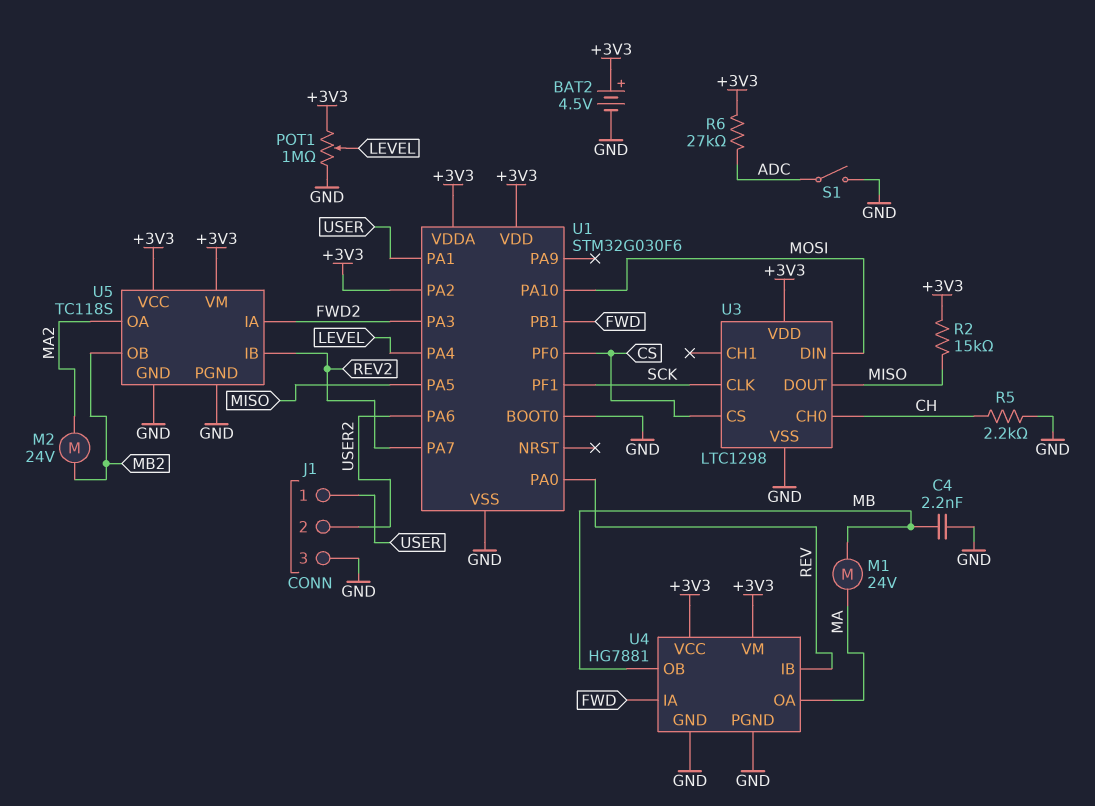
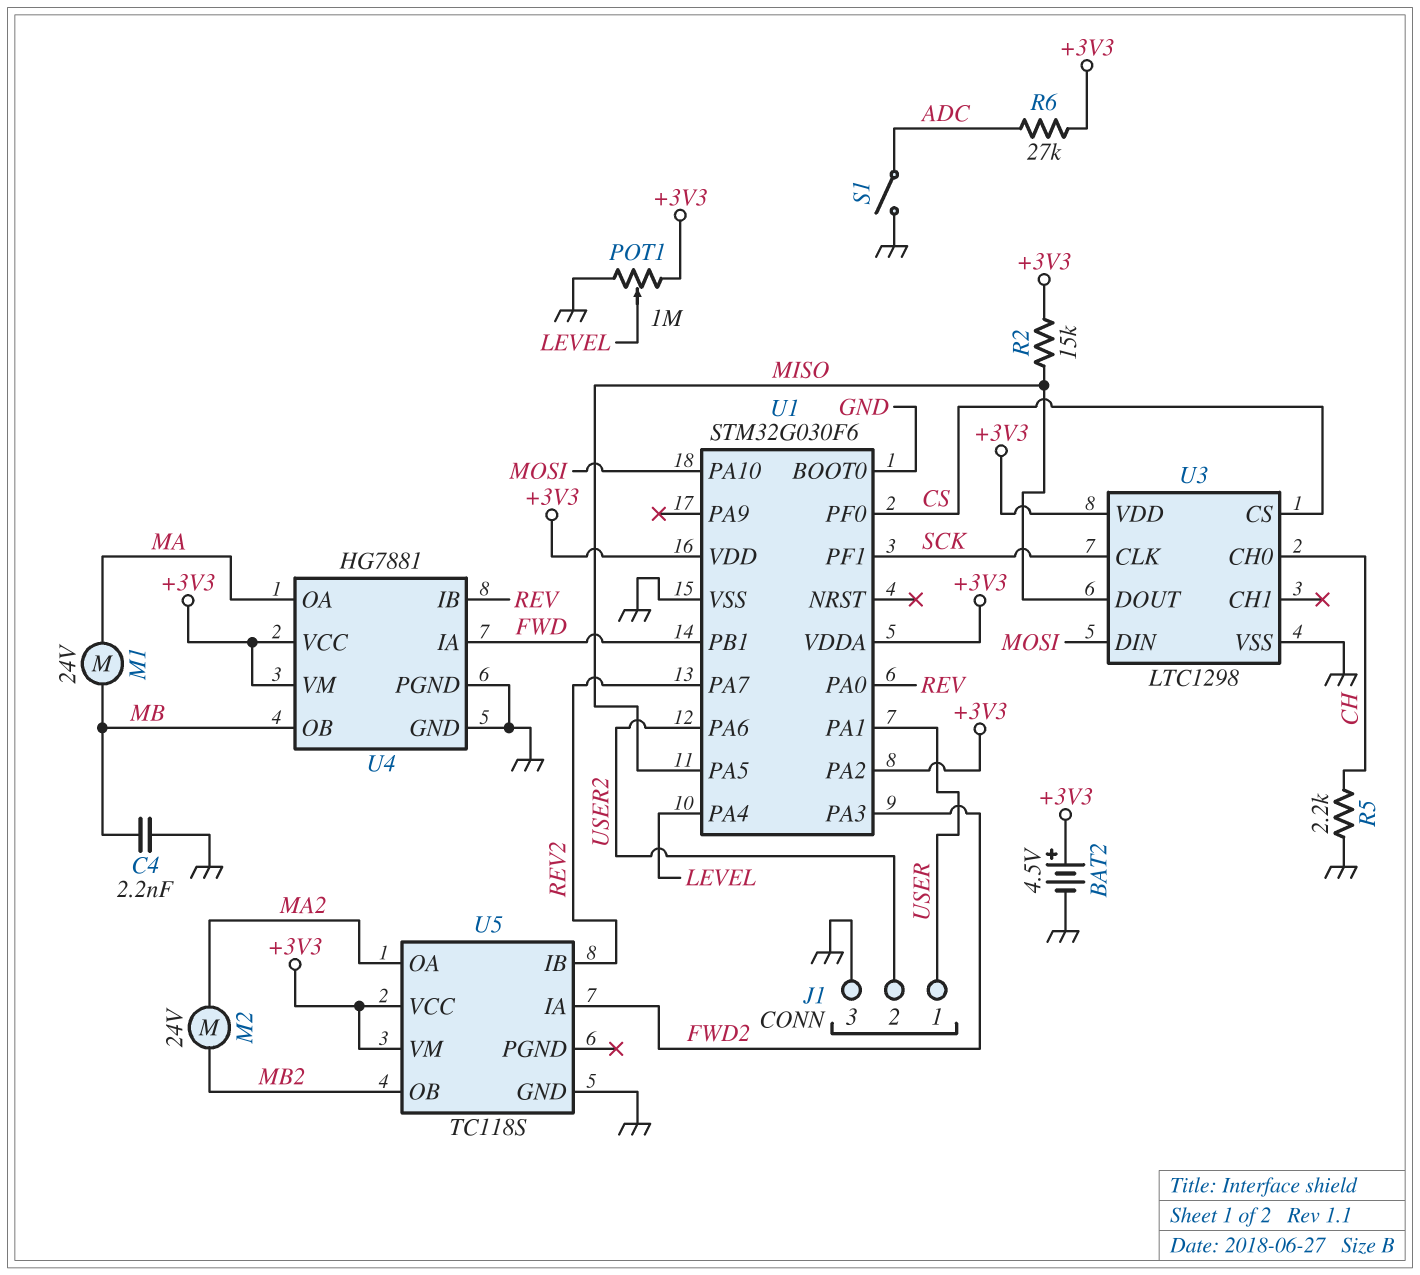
U5 pin PGND: GND -> none

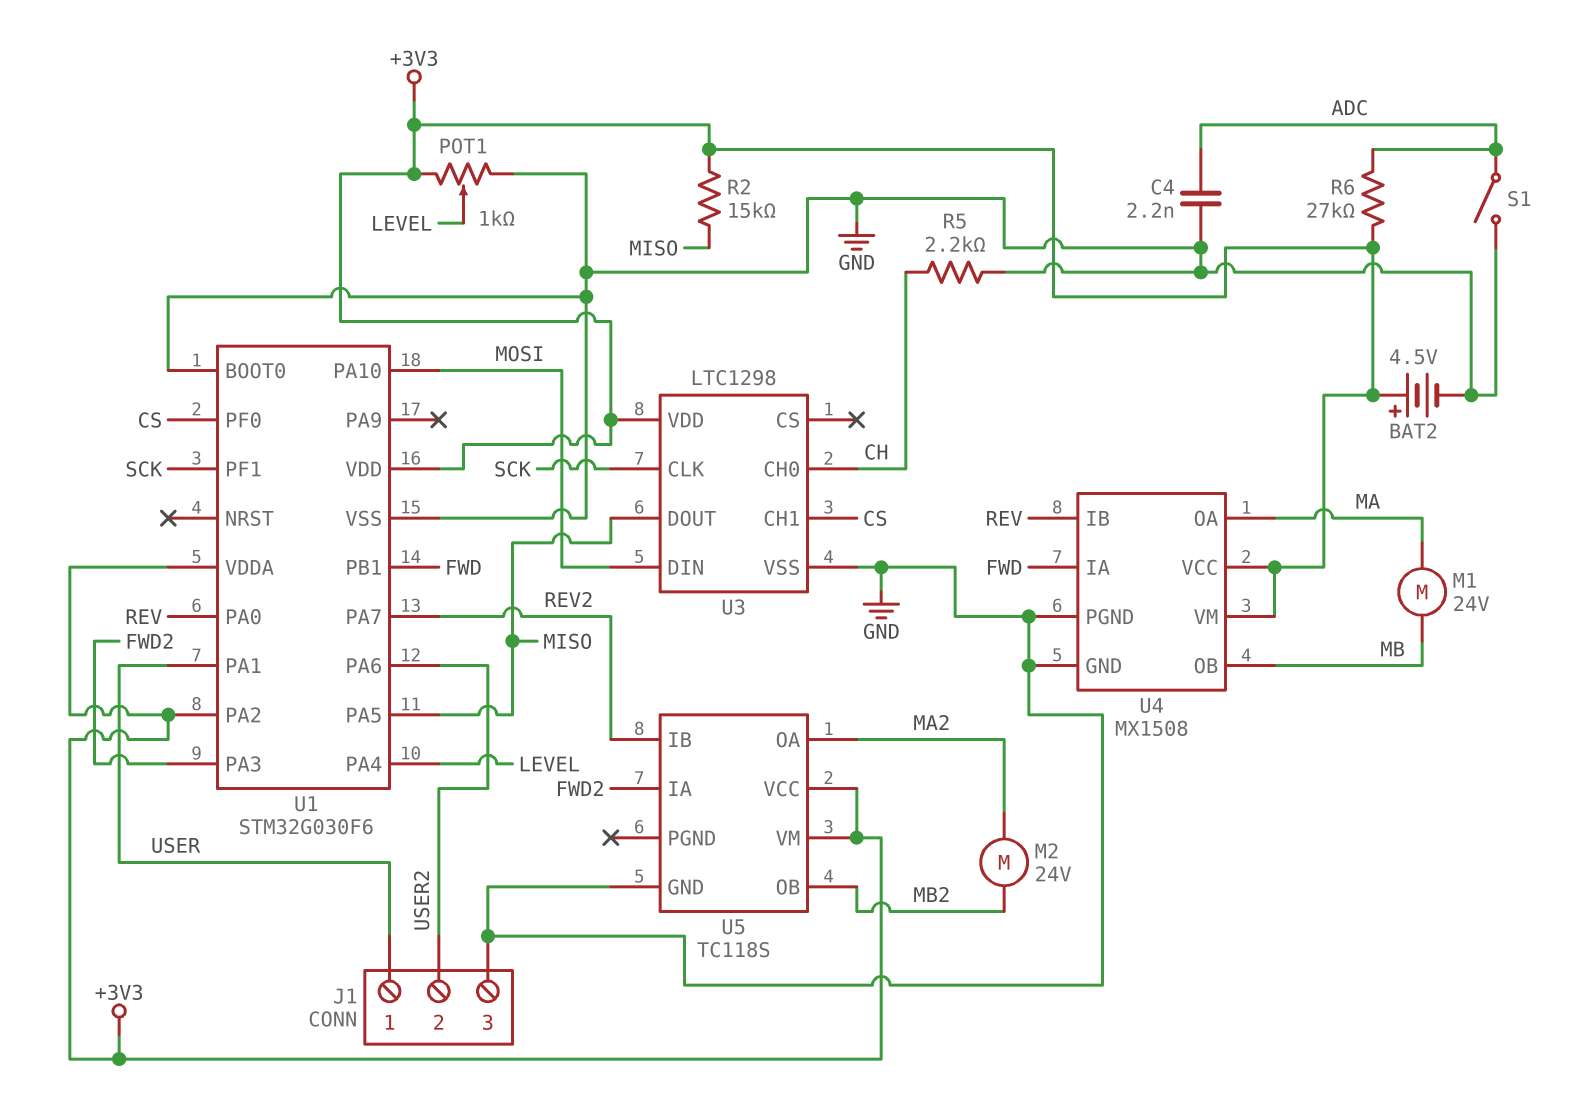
C4: 2.2nF (GND, MB) -> 2.2nF (ADC, GND)
POT1: 1M (+3V3, GND, wiper LEVEL) -> 1k (+3V3, GND, wiper LEVEL)
U3 pin CH1: none -> CS
U3 pin CS: CS -> none
U4: HG7881 -> MX1508

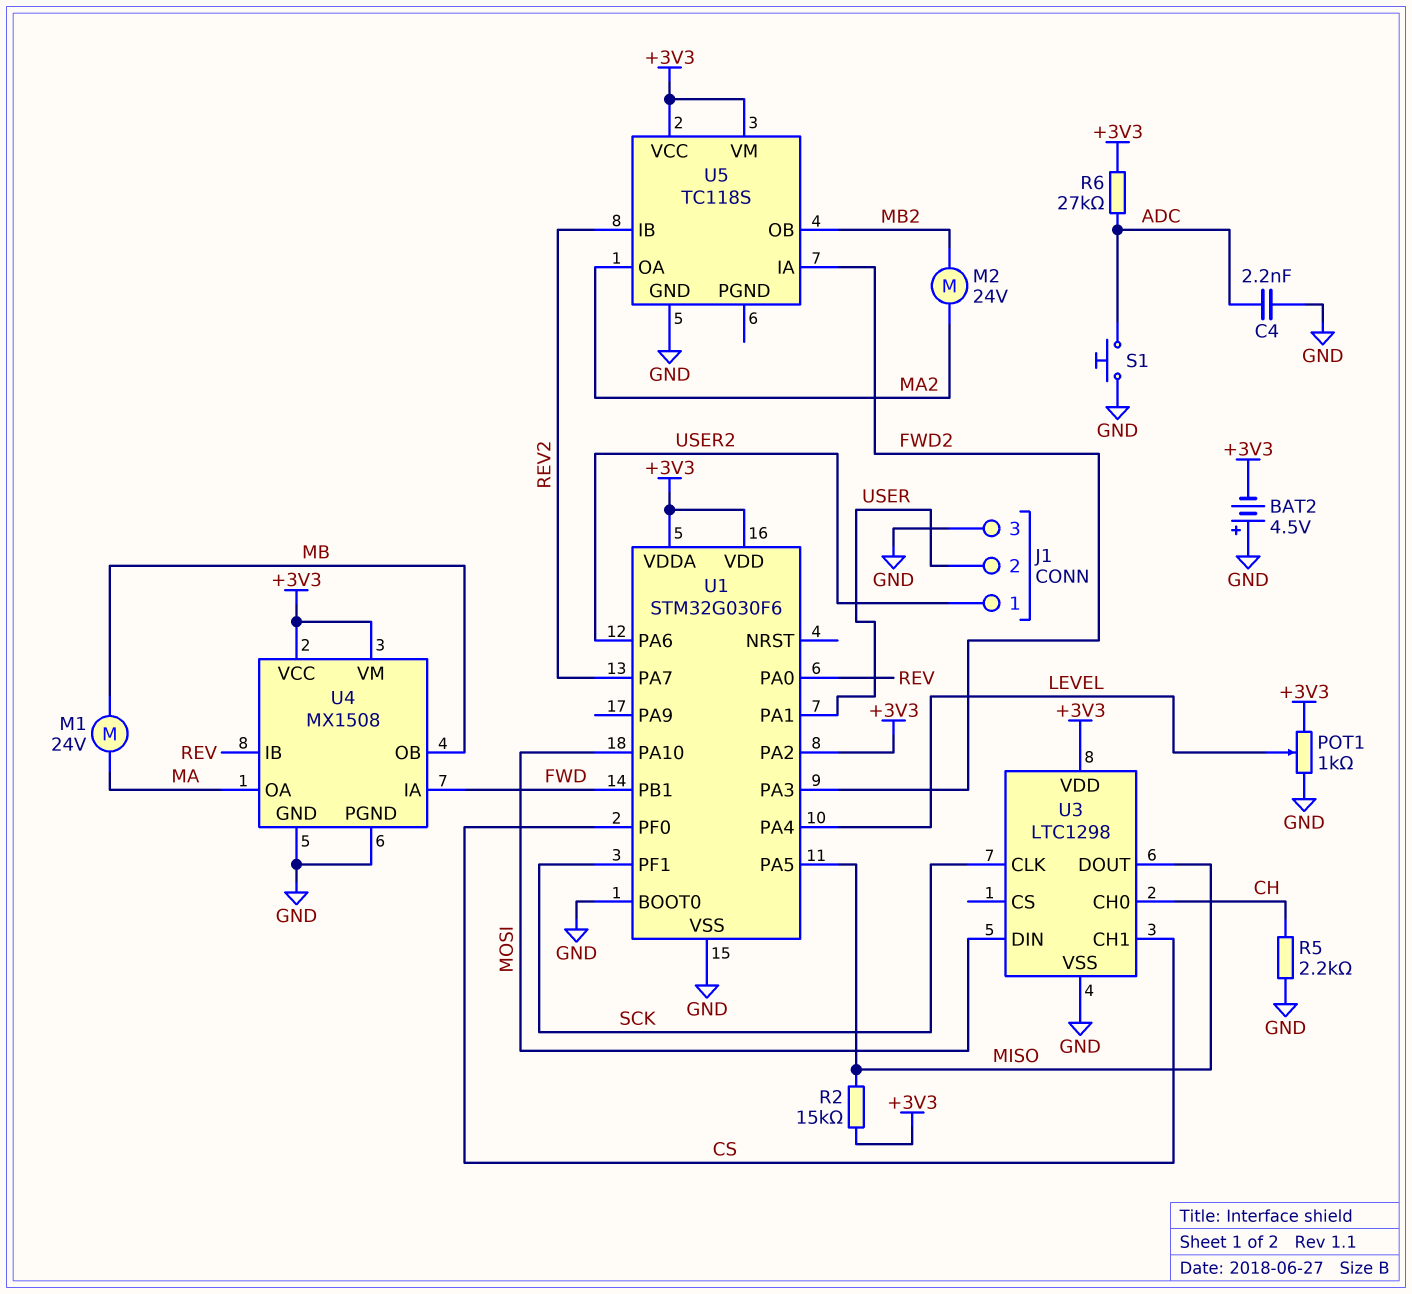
BAT2: 4.5V (plus +3V3, minus GND) -> 4.5V (plus GND, minus +3V3)
J1 pin 1: USER -> USER2
J1 pin 2: USER2 -> USER
S1: switch (ADC, GND) -> button (ADC, GND)

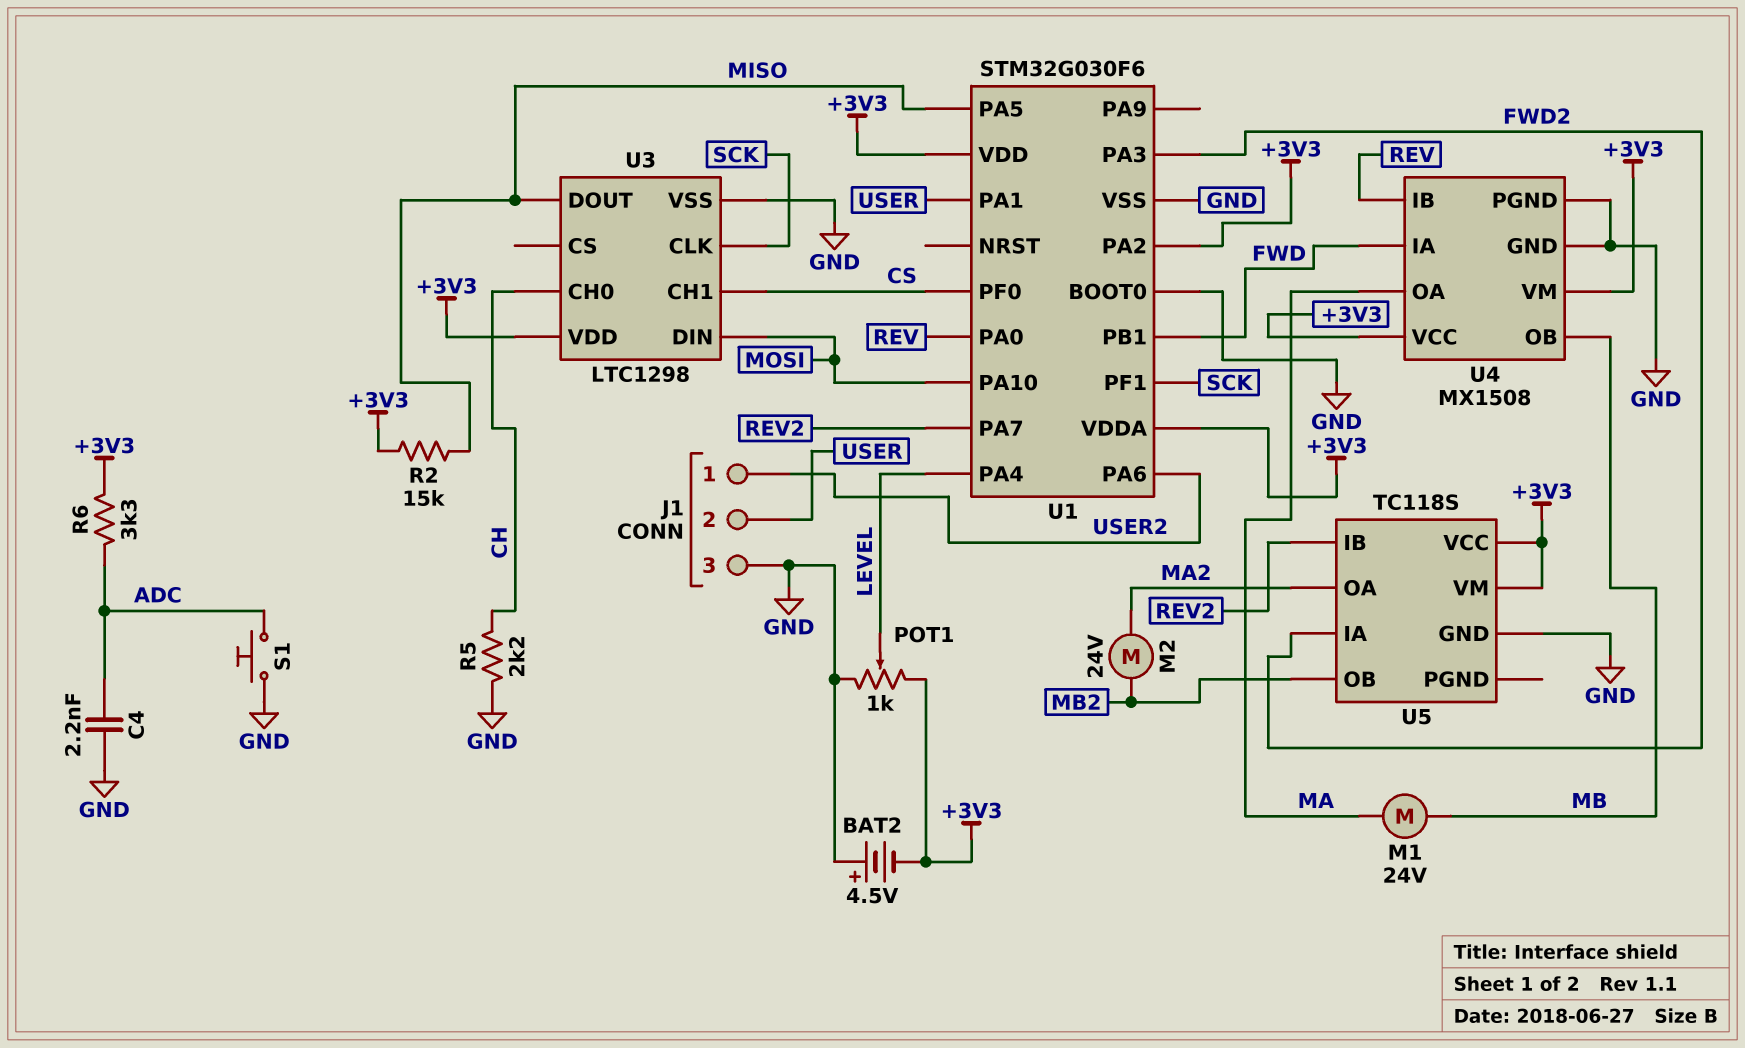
R6: 27k (+3V3, ADC) -> 3.3k (+3V3, ADC)

